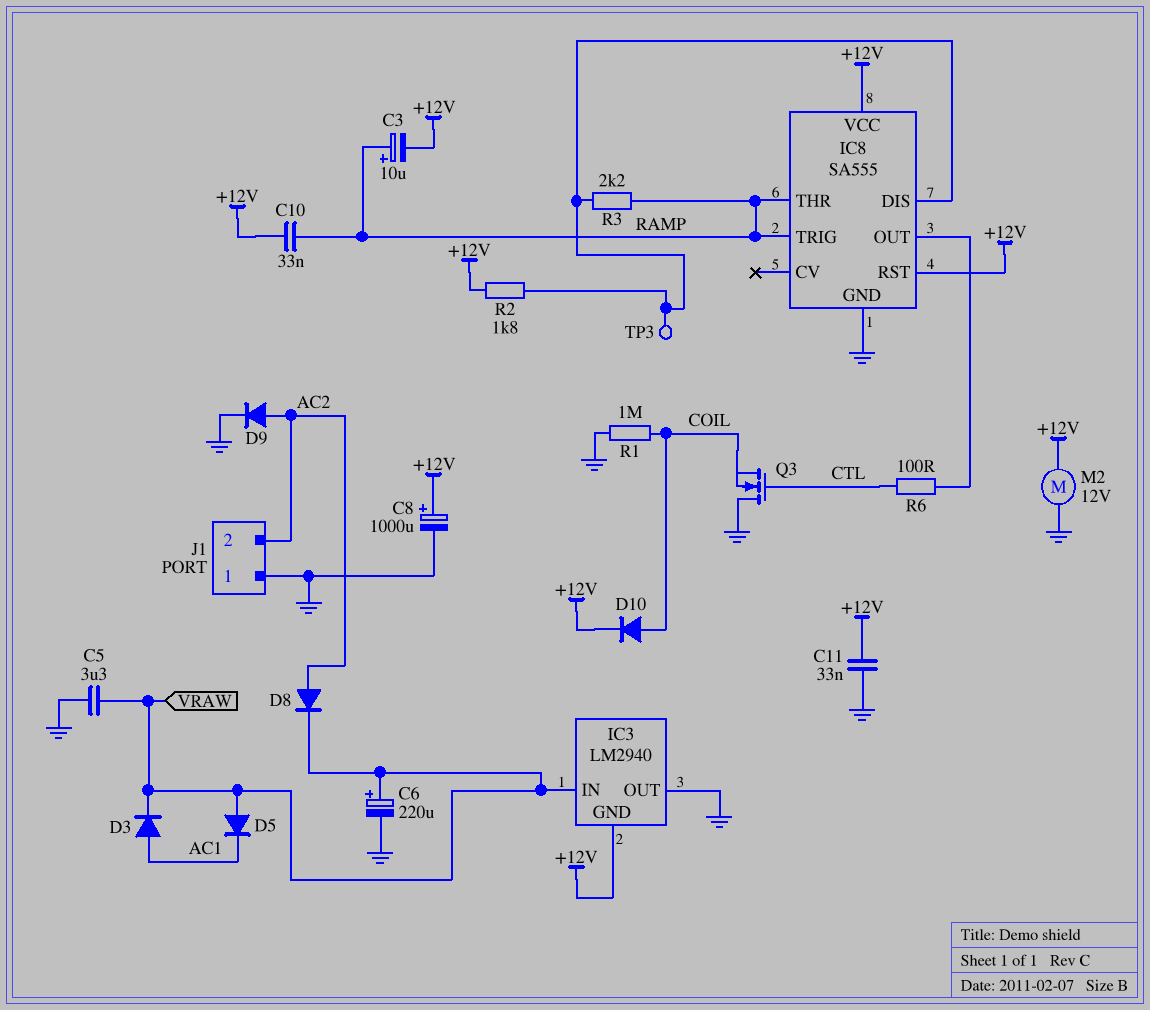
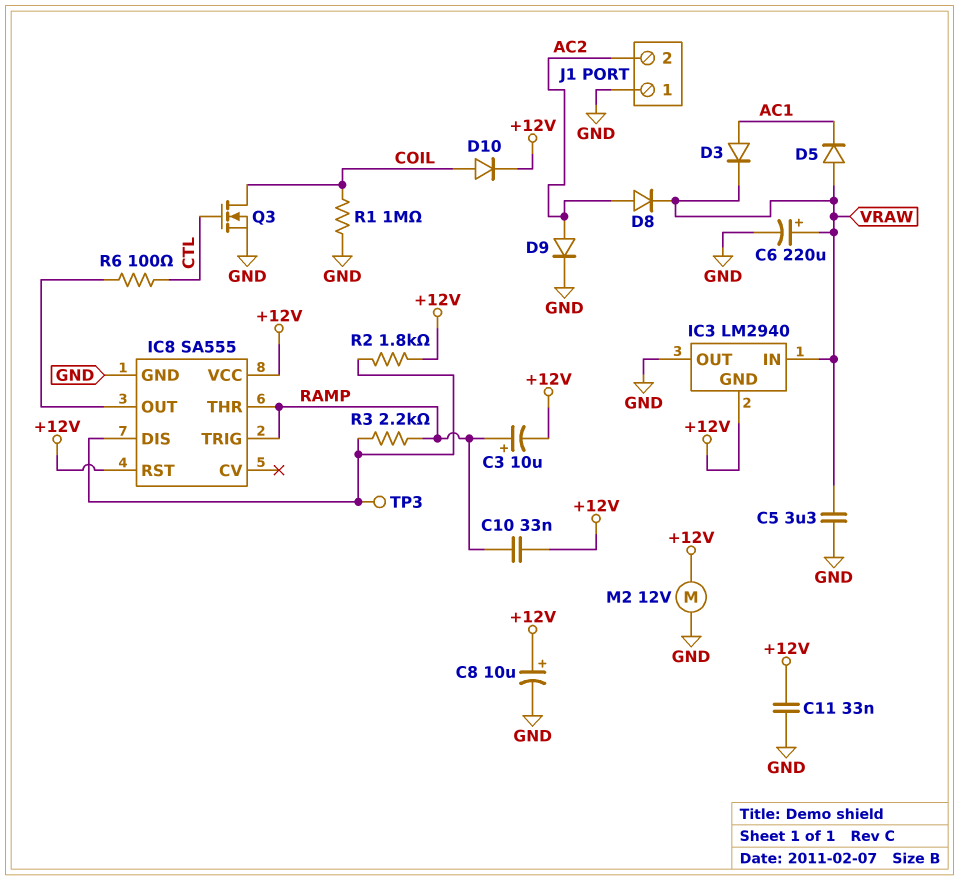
C8: 1000uF (plus +12V, minus GND) -> 10uF (plus +12V, minus GND)
Q3: NMOS (G CTL, D GND, S COIL) -> NMOS (G CTL, D COIL, S GND)

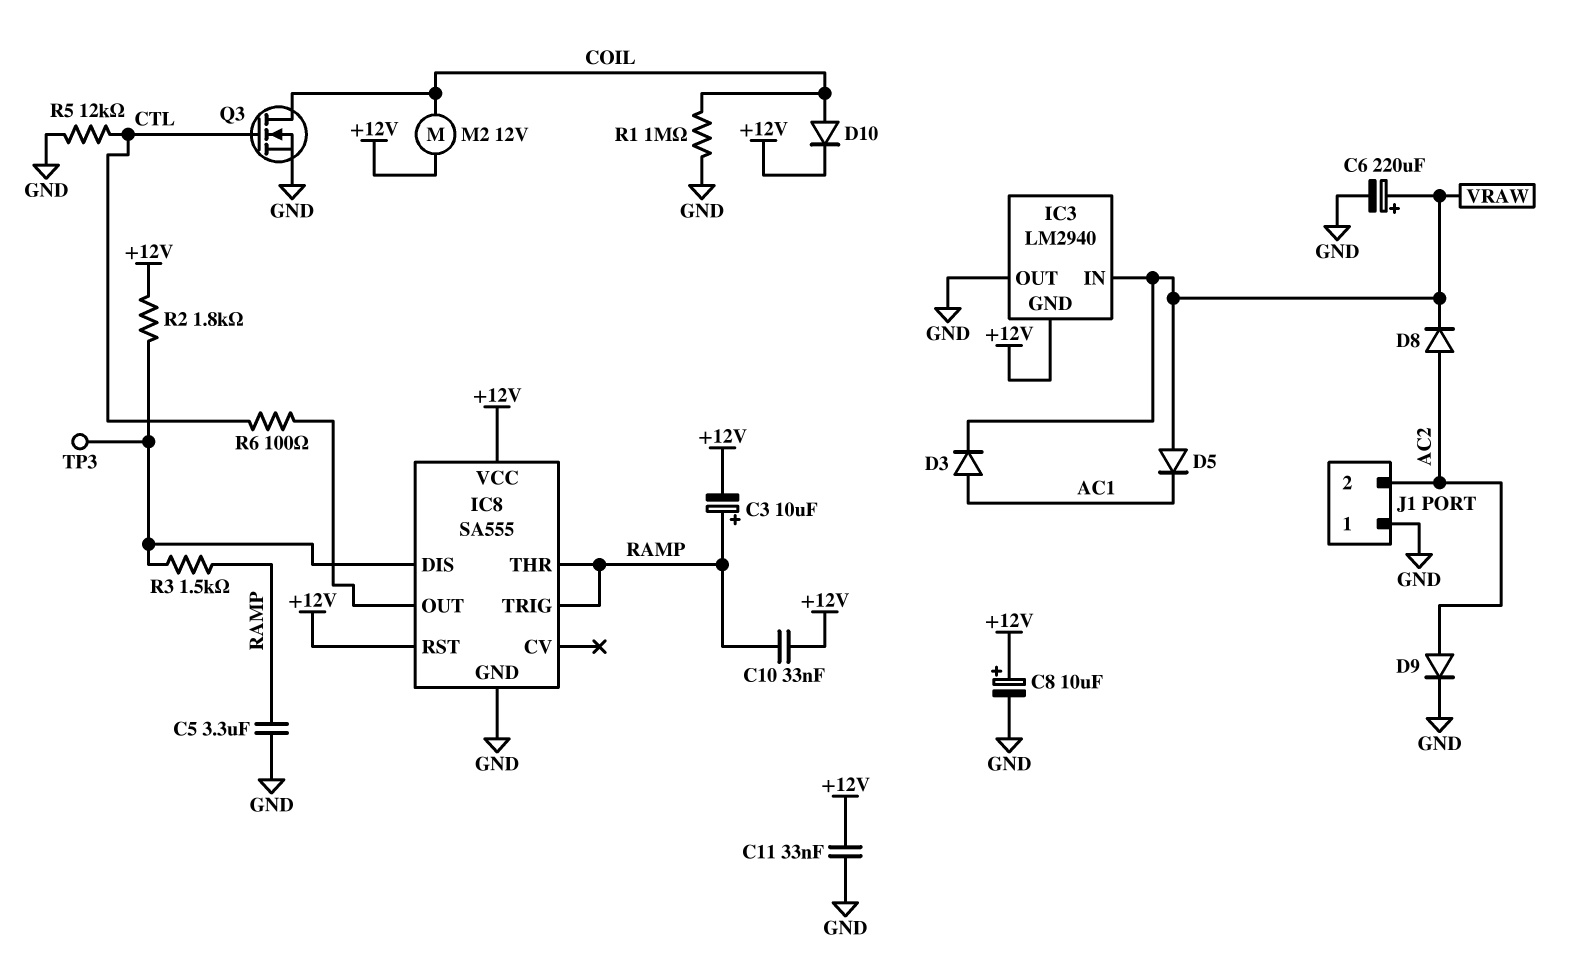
C5: 3.3uF (GND, VRAW) -> 3.3uF (GND, RAMP)
M2: motor 12V (+12V, GND) -> motor 12V (+12V, COIL)
R3: 2.2k (IC8/DIS, RAMP) -> 1.5k (IC8/DIS, RAMP)
R5: none -> 12k (CTL, GND)

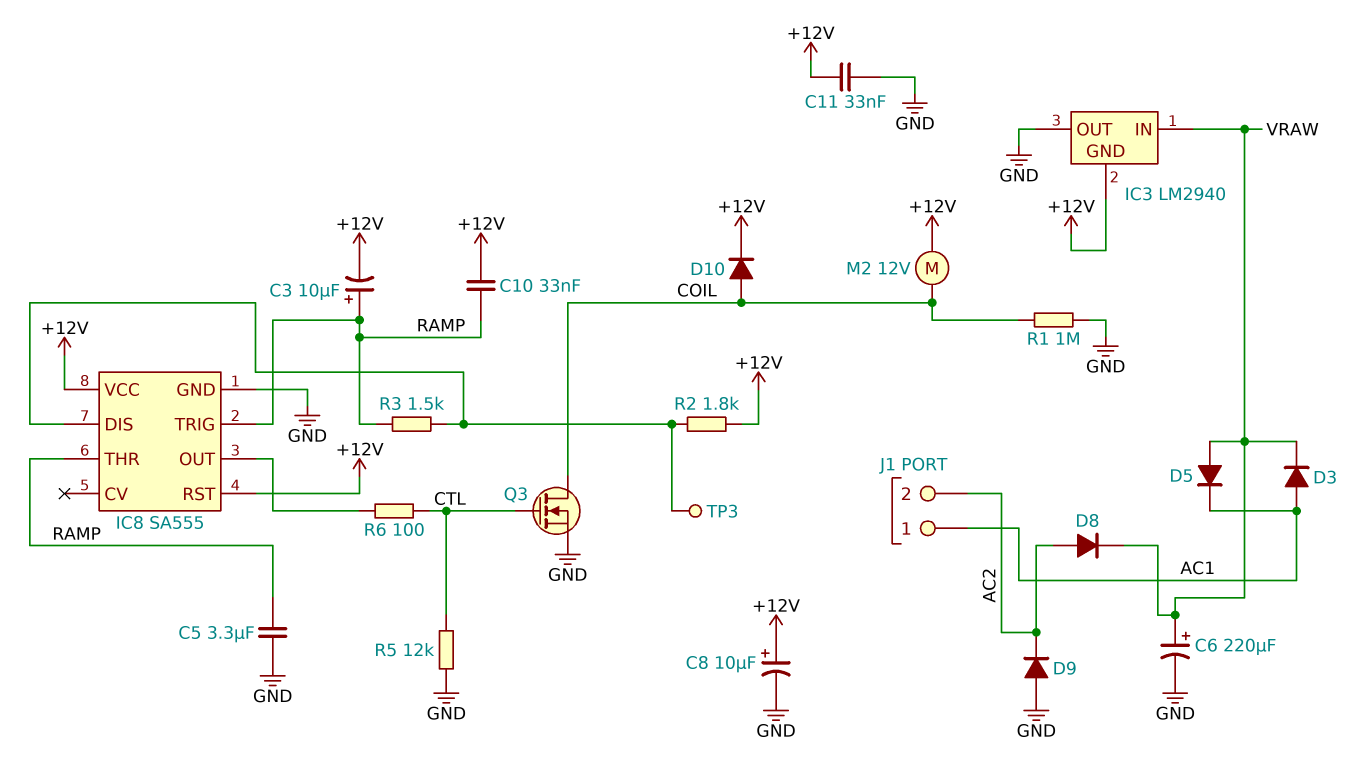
D9: diode (A AC2, K GND) -> diode (A GND, K AC2)
J1 pin 1: GND -> AC1

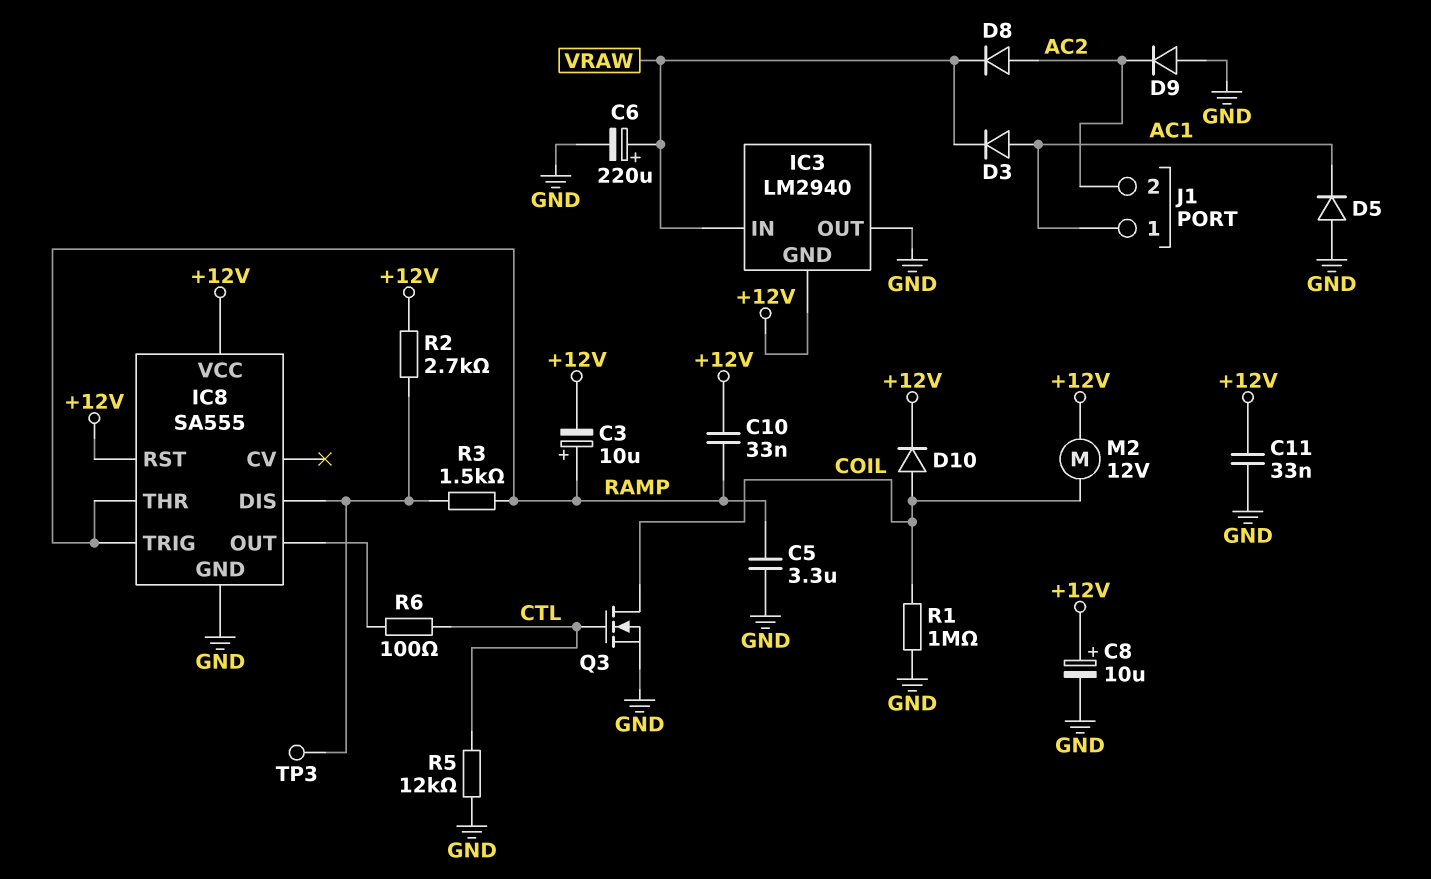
D5: diode (A VRAW, K AC1) -> diode (A GND, K AC1)
R2: 1.8k (+12V, IC8/DIS) -> 2.7k (+12V, IC8/DIS)

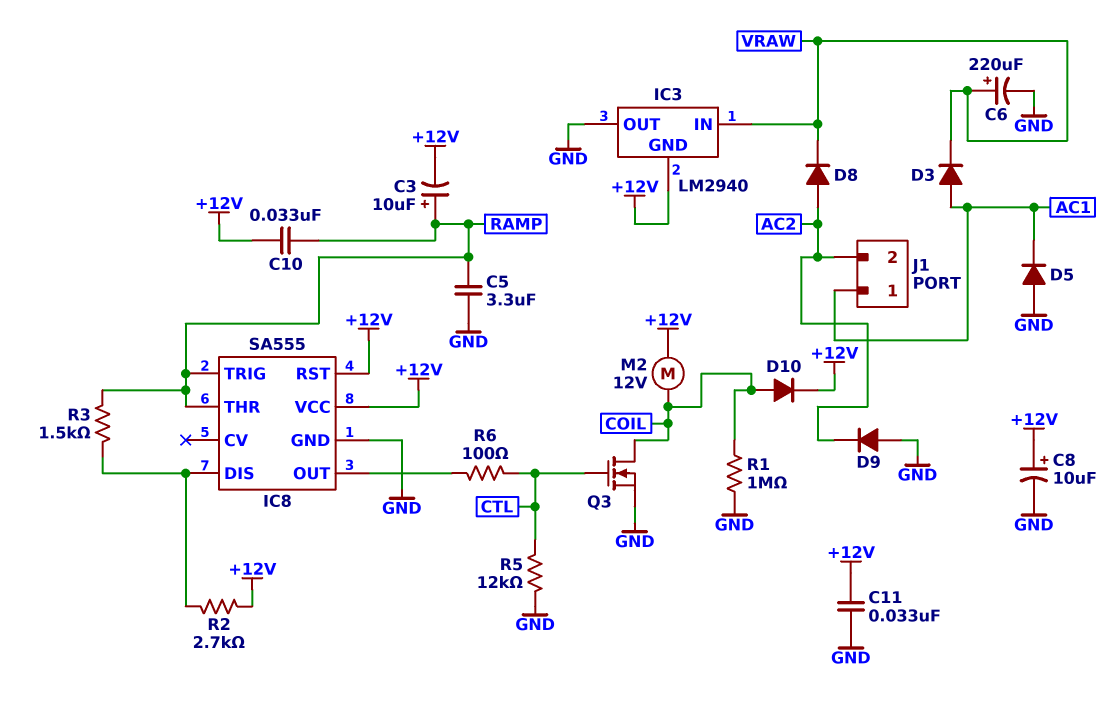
TP3: test point (IC8/DIS) -> none

